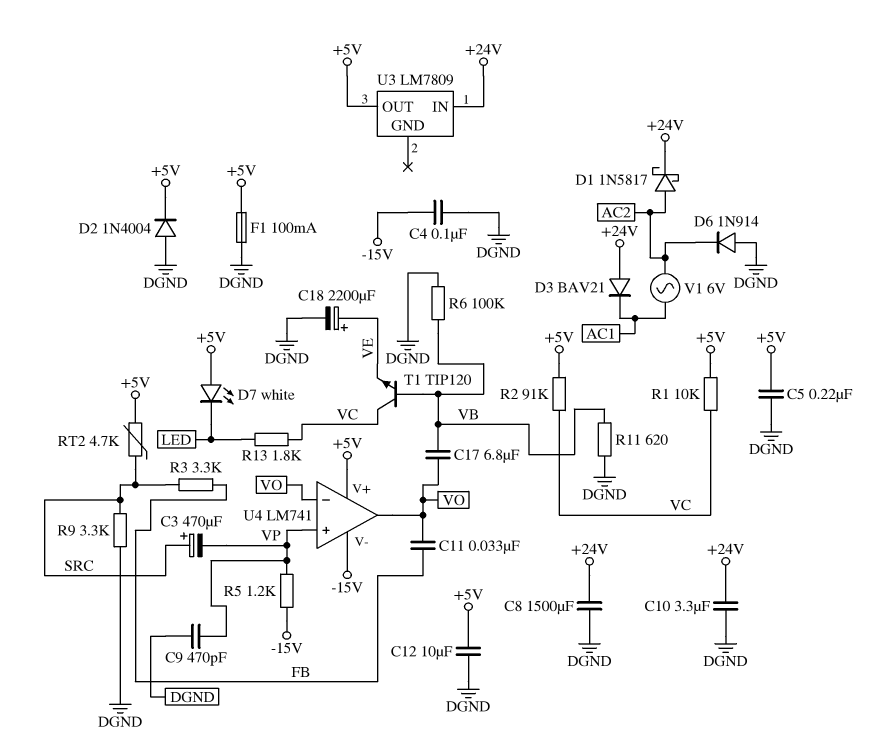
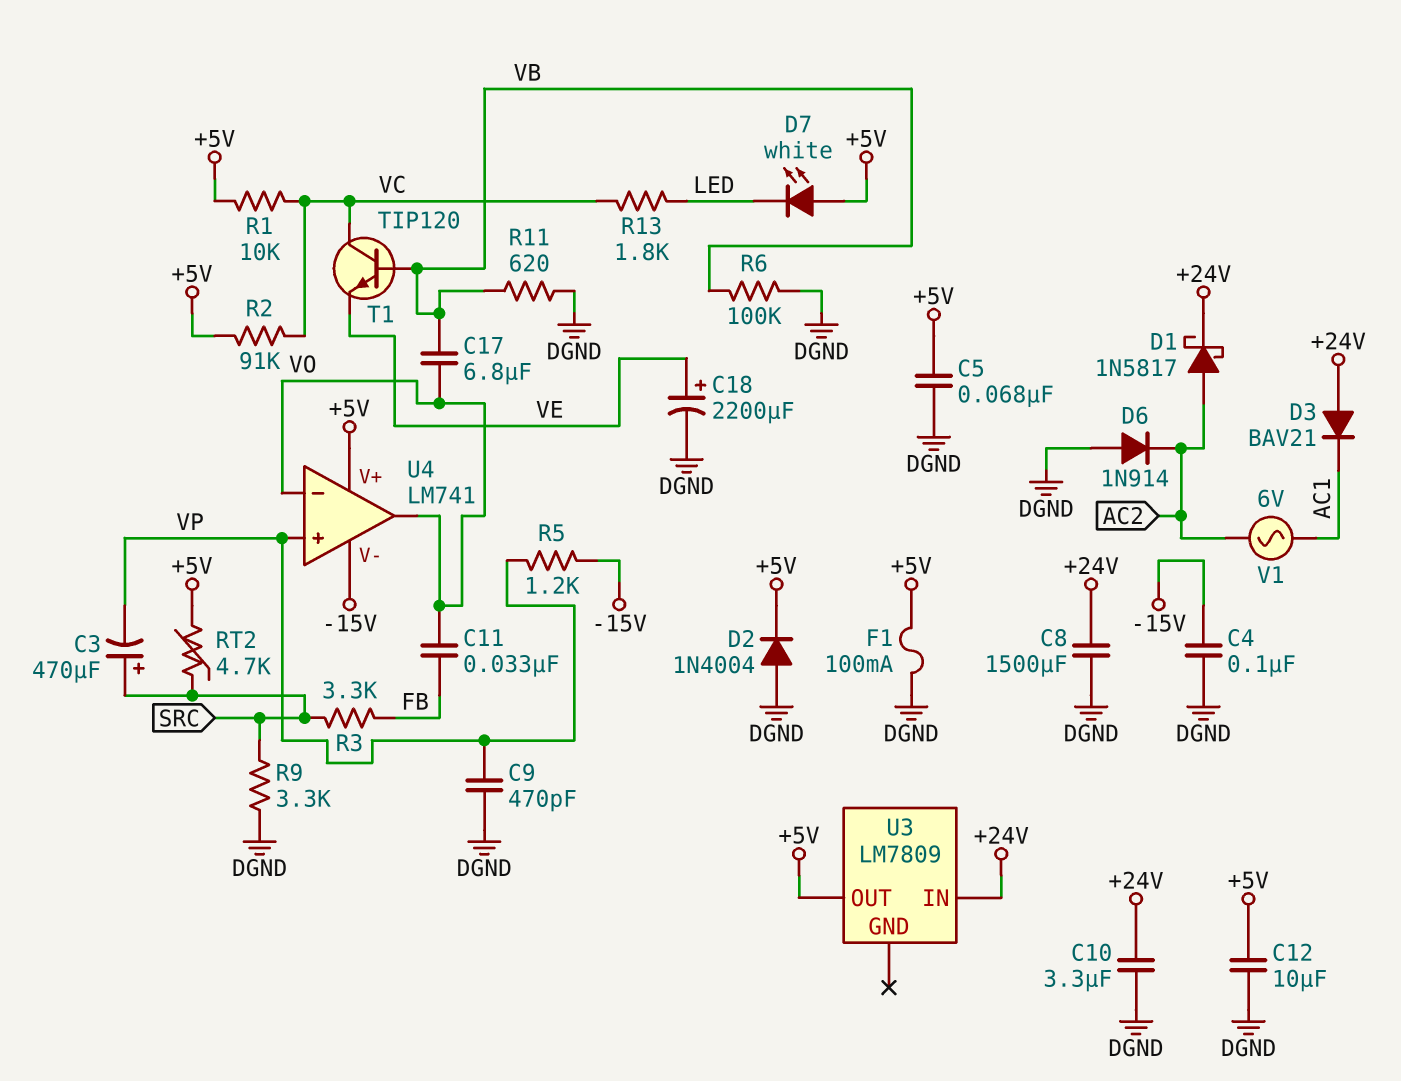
C5: 220nF (+5V, DGND) -> 68nF (+5V, DGND)

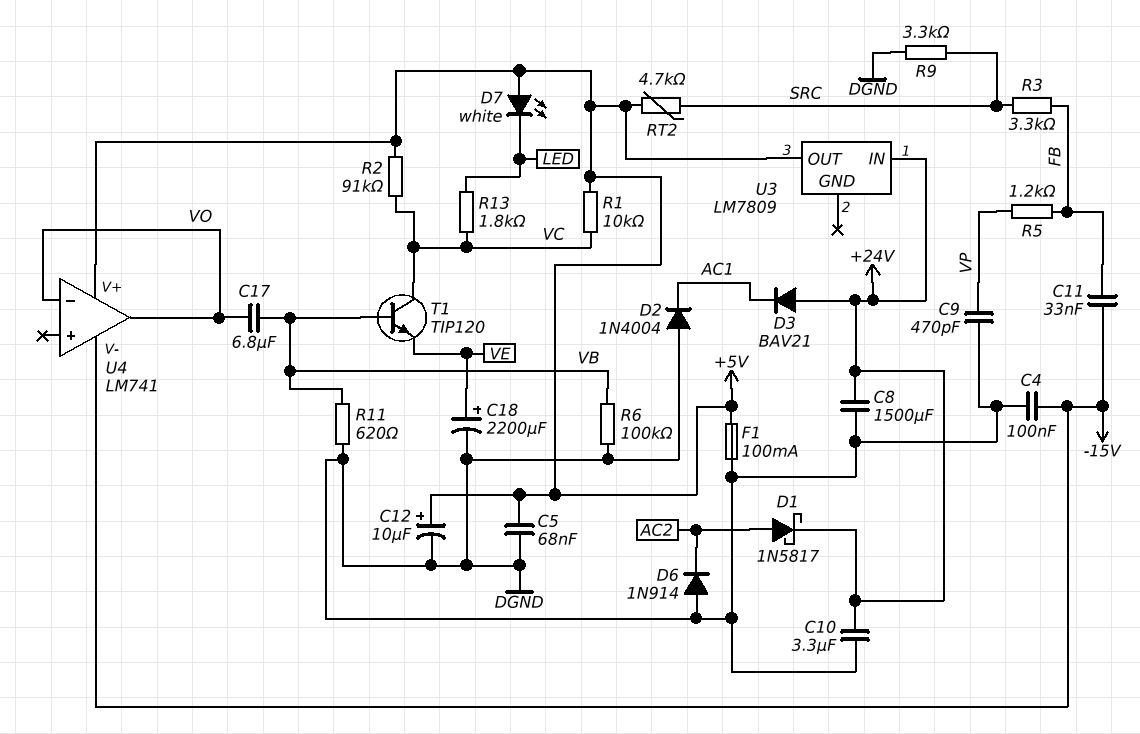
C3: 470uF (plus SRC, minus VP) -> none
C11: 33nF (FB, VO) -> 33nF (-15V, FB)
C12: 10uF (+5V, DGND) -> 10uF (plus +5V, minus DGND)
D2: diode 1N4004 (A DGND, K +5V) -> diode 1N4004 (A DGND, K AC1)
R5: 1.2k (-15V, VP) -> 1.2k (FB, VP)
U4 pin in+: VP -> none
V1: AC 6V (AC1, AC2) -> none

